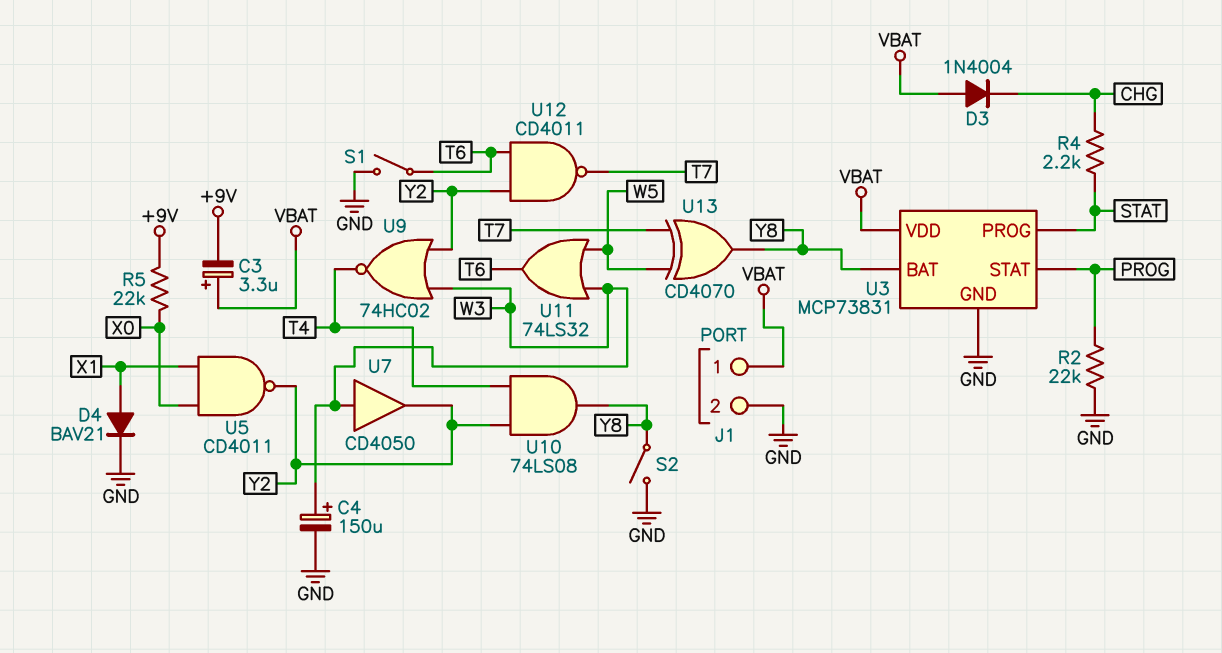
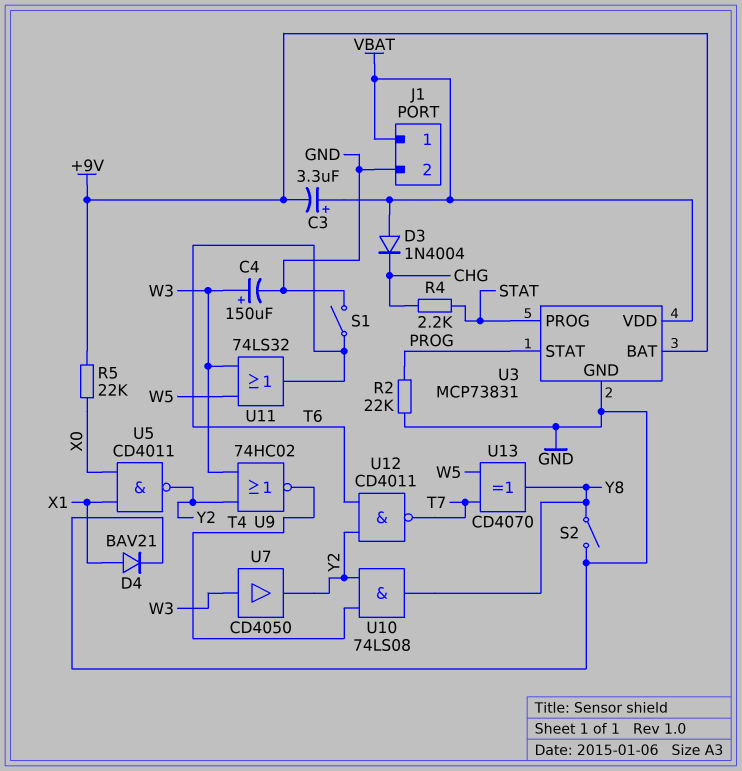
U3 pin BAT: Y8 -> +9V

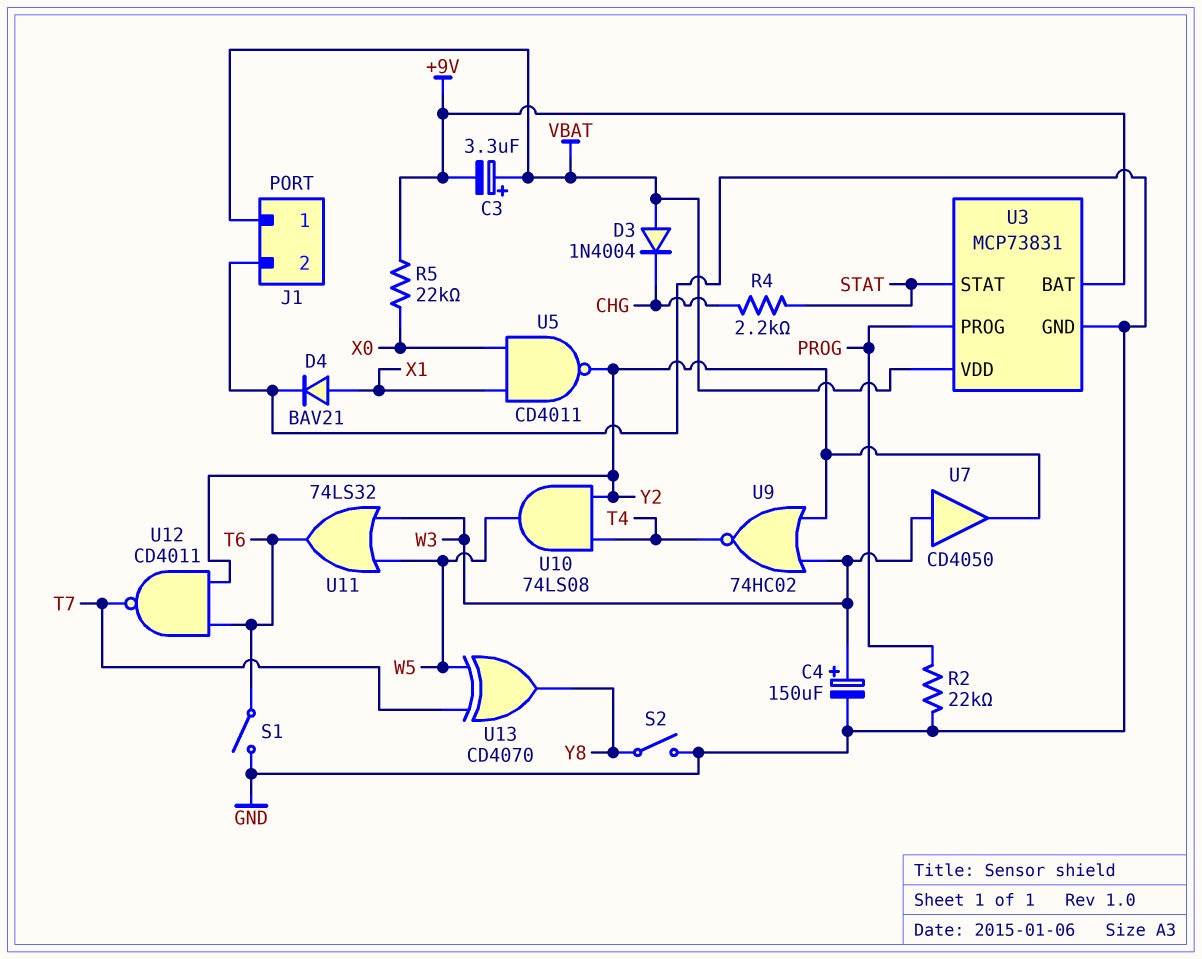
U3 pin PROG: STAT -> PROG
U3 pin STAT: PROG -> STAT
U10: AND 74LS08 (in T4, in Y2, out Y8) -> AND 74LS08 (in T4, in Y2, out W5)

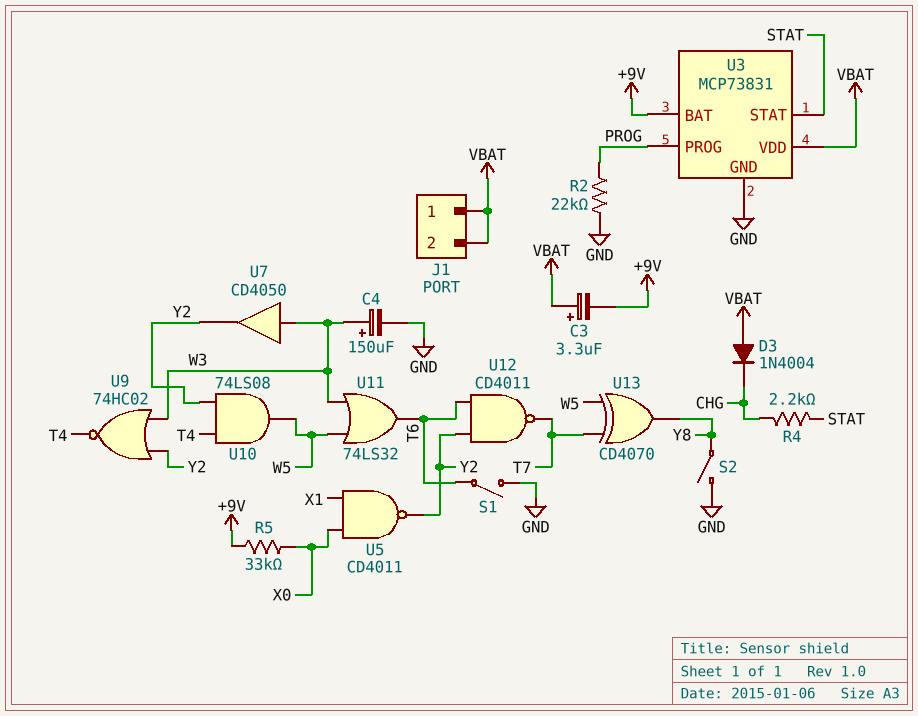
D4: diode BAV21 (A X1, K GND) -> none
J1 pin 2: GND -> VBAT
R5: 22k (+9V, X0) -> 33k (+9V, X0)

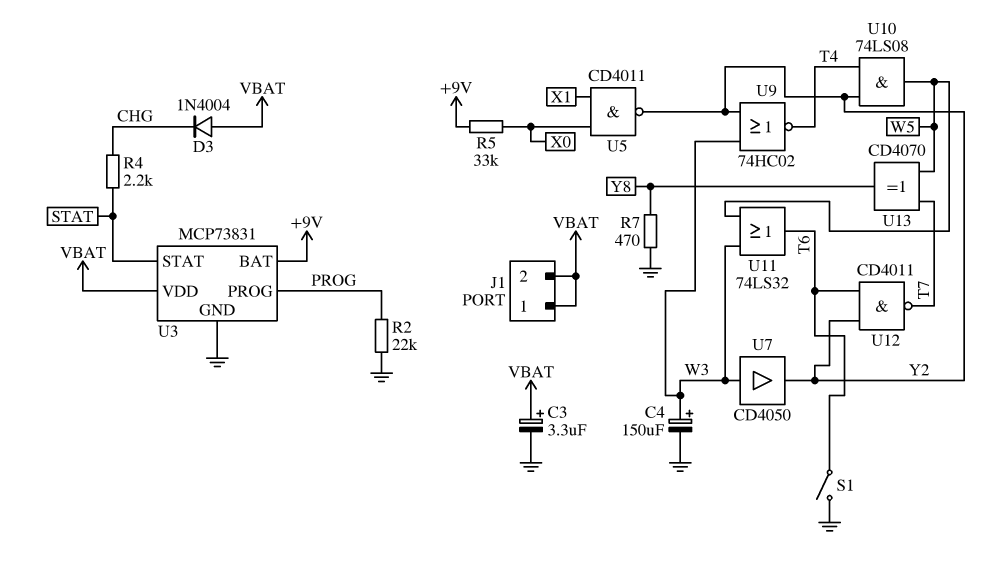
C3: 3.3uF (plus VBAT, minus +9V) -> 3.3uF (plus VBAT, minus GND)
R7: none -> 470 (GND, Y8)
S2: switch (GND, Y8) -> none

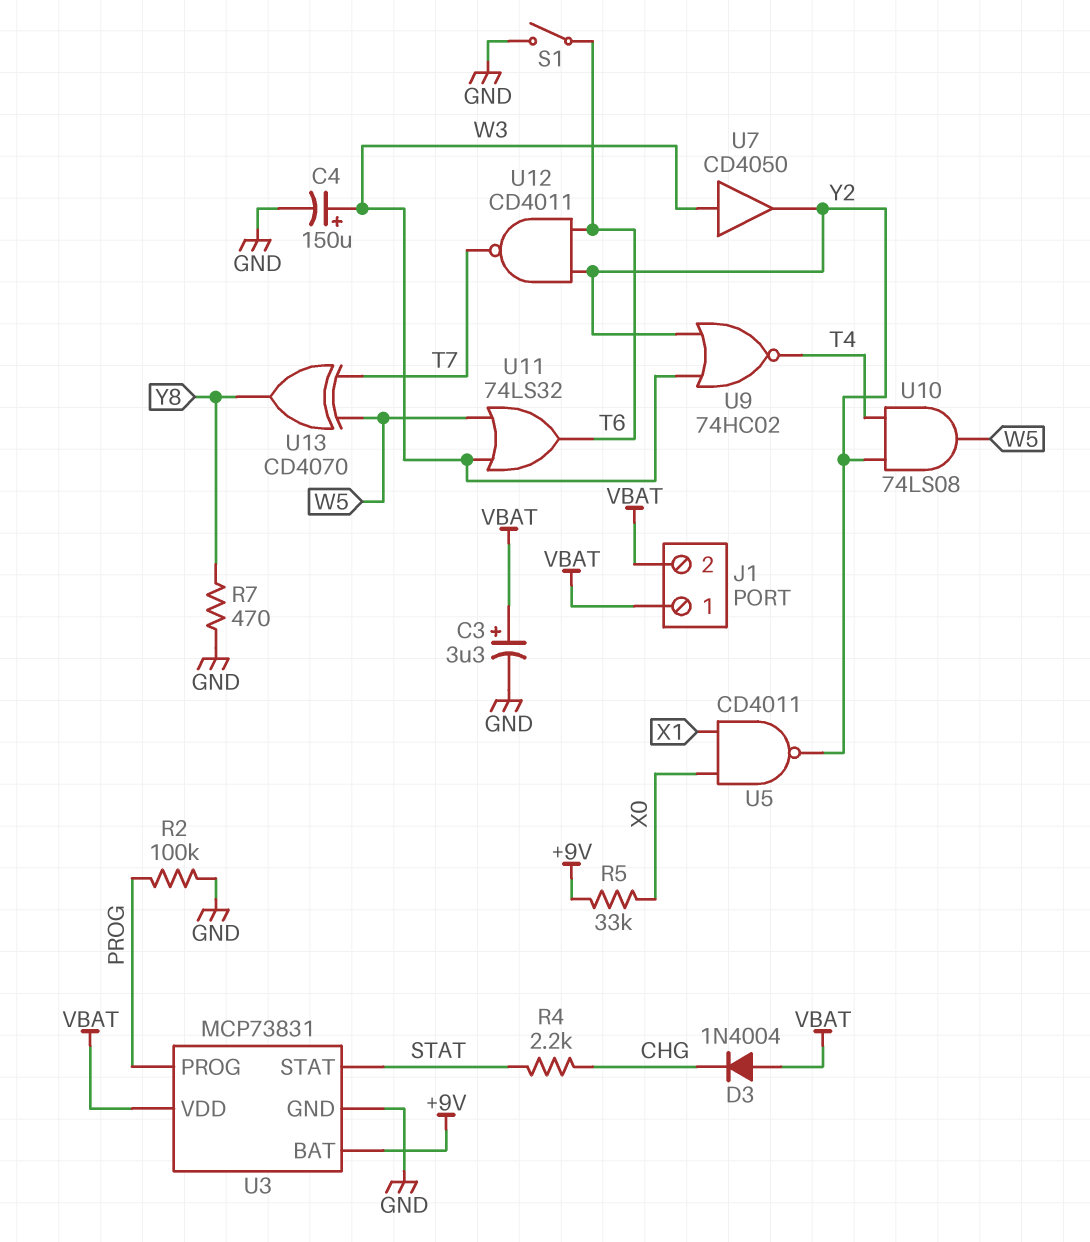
R2: 22k (GND, PROG) -> 100k (GND, PROG)

